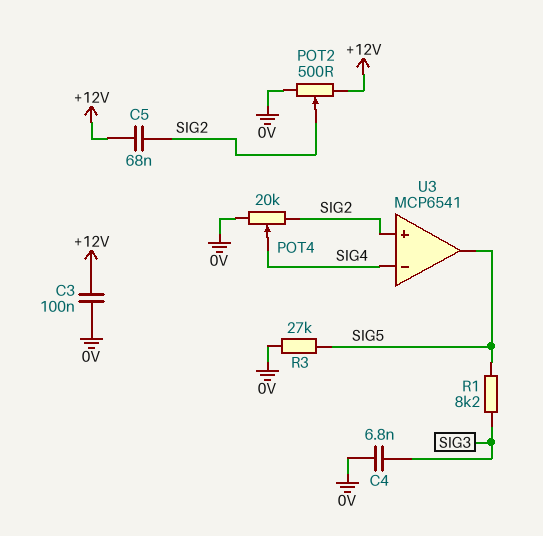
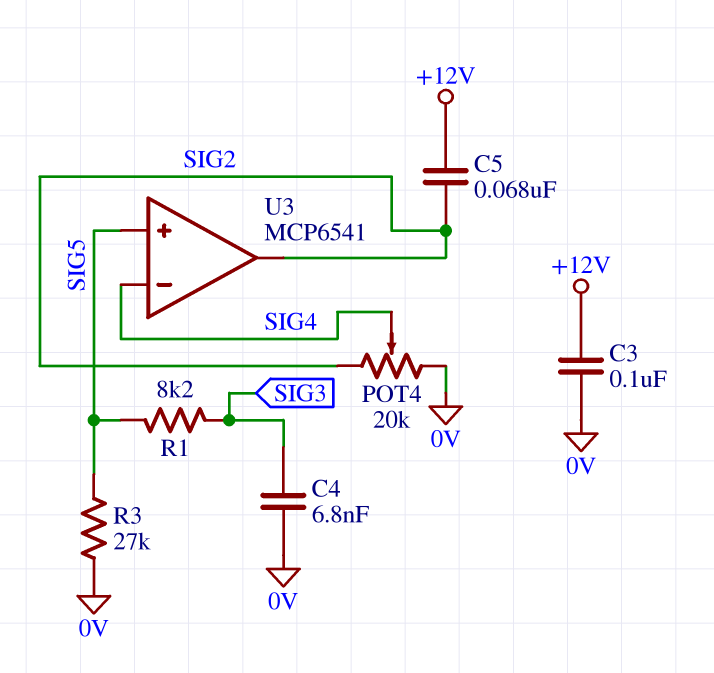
POT2: 500 (+12V, 0V, wiper SIG2) -> none
U3 pin in+: SIG2 -> SIG5
U3 pin out: SIG5 -> SIG2

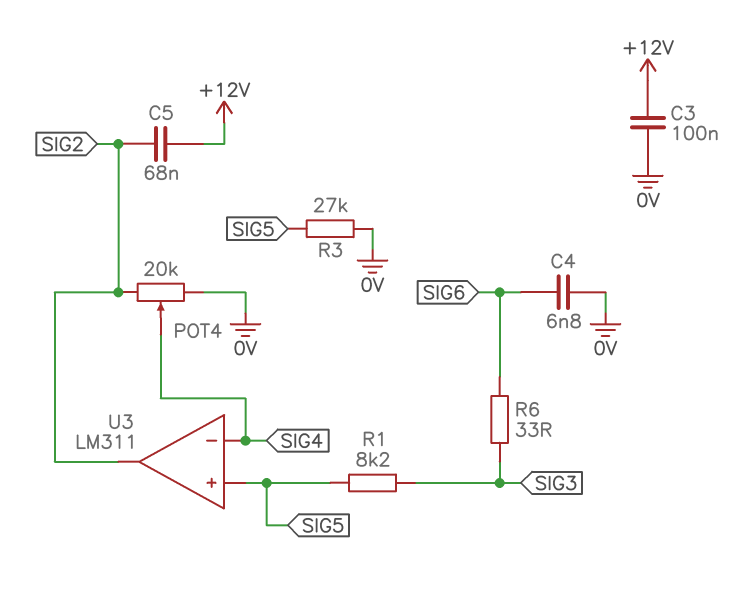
C4: 6.8nF (0V, SIG3) -> 6.8nF (0V, SIG6)
R6: none -> 33 (SIG3, SIG6)
U3: MCP6541 -> LM311

